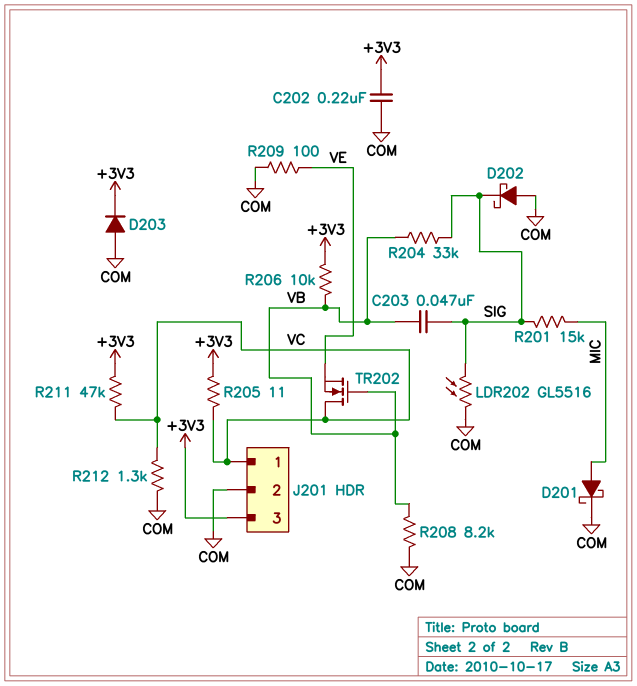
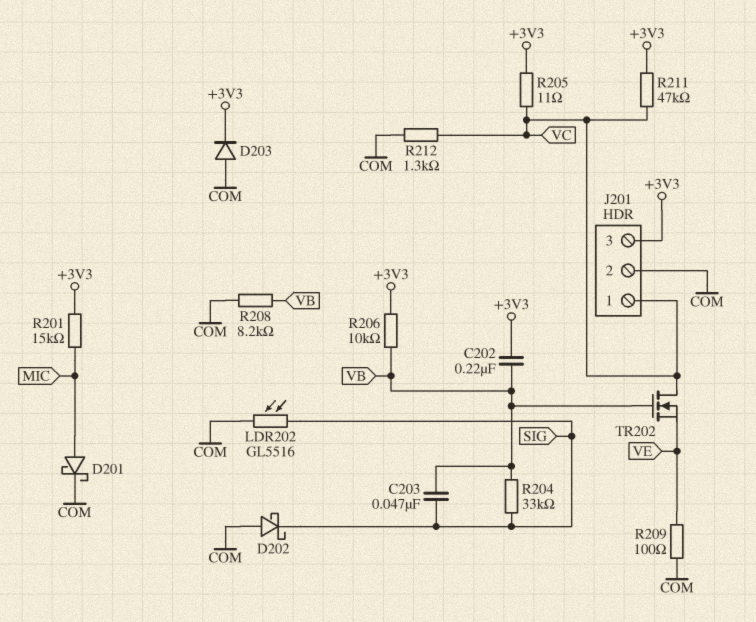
C202: 220nF (+3V3, COM) -> 220nF (+3V3, VB)
R201: 15k (MIC, SIG) -> 15k (+3V3, MIC)

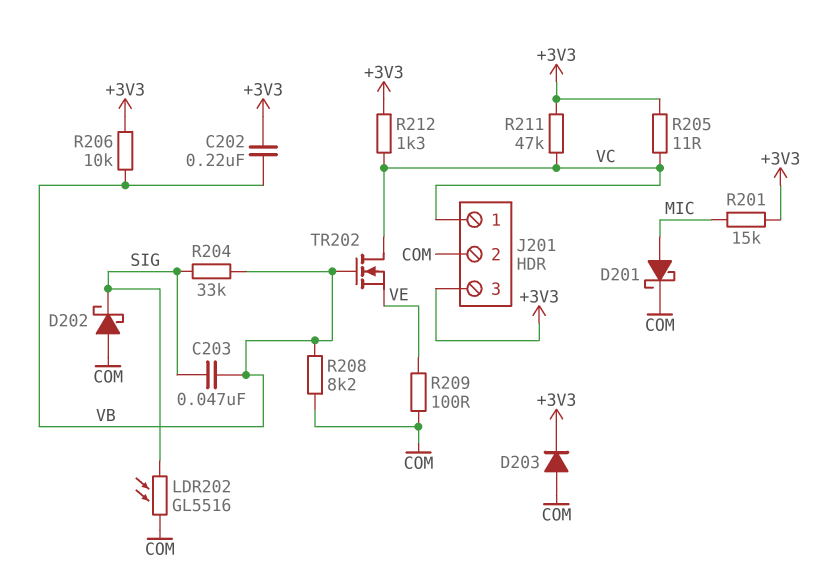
R212: 1.3k (COM, VC) -> 1.3k (+3V3, VC)

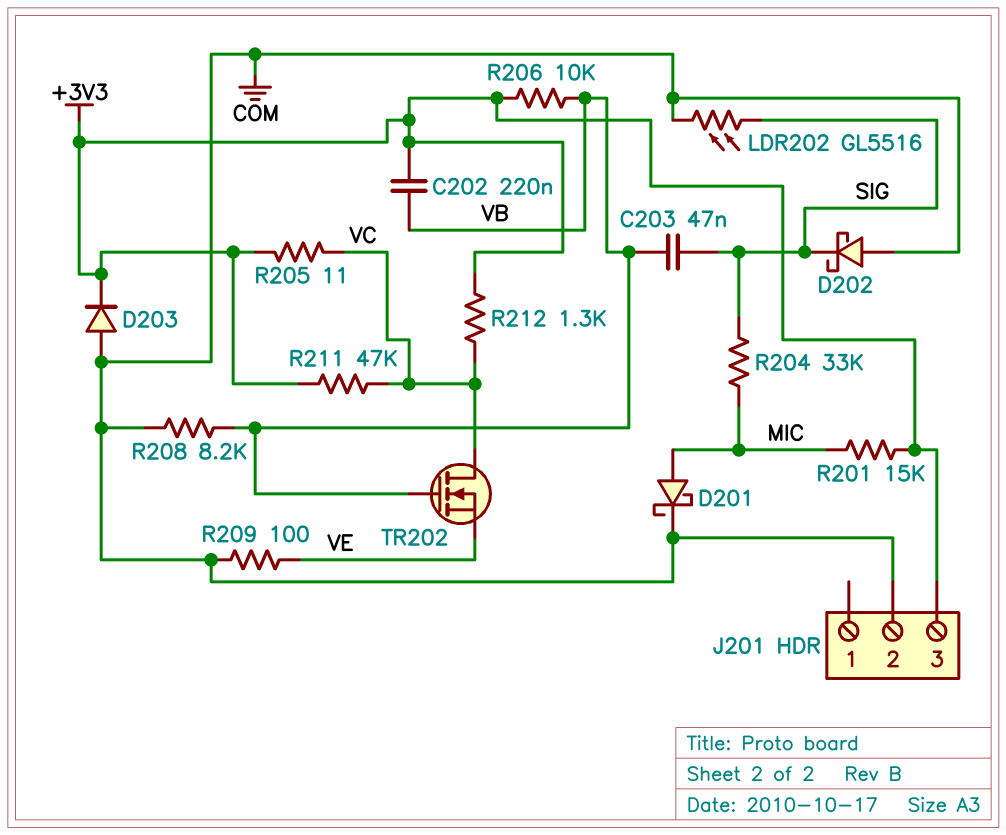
J201 pin 1: VC -> none
R204: 33k (SIG, VB) -> 33k (MIC, SIG)

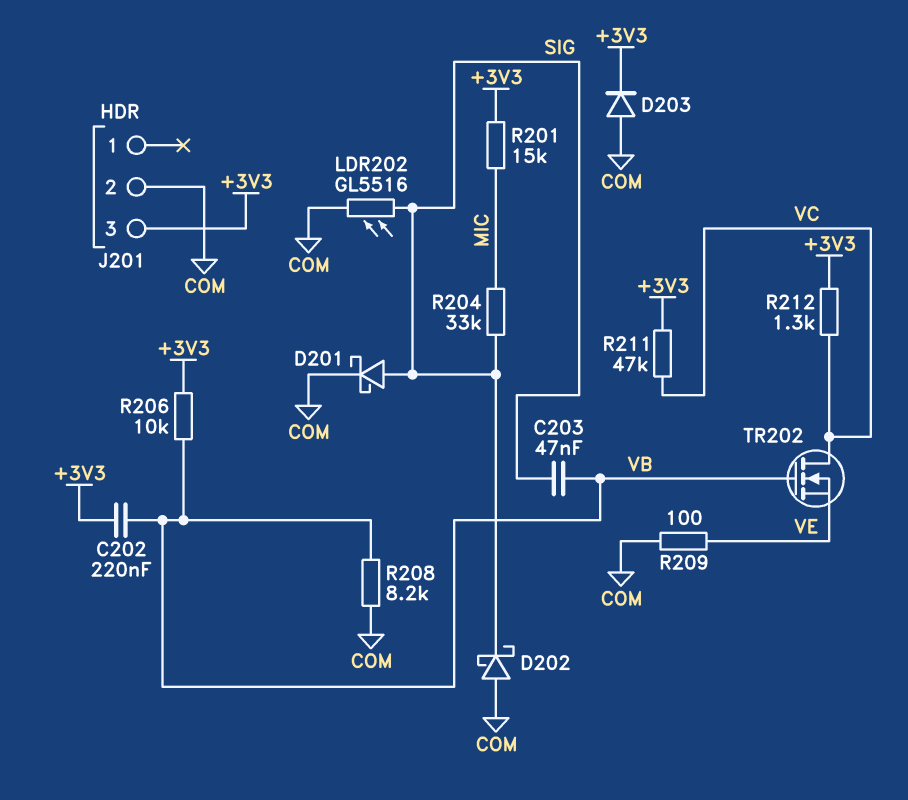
D201: schottky (A MIC, K COM) -> schottky (A SIG, K COM)
R205: 11 (+3V3, VC) -> none

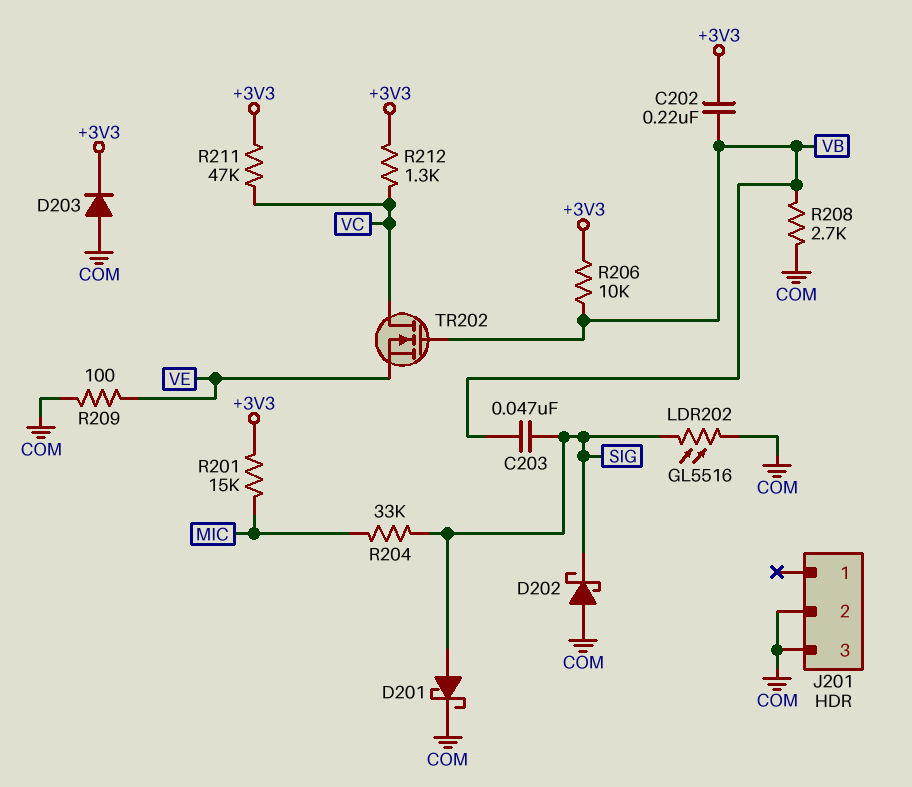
J201 pin 3: +3V3 -> COM
R208: 8.2k (COM, VB) -> 2.7k (COM, VB)

